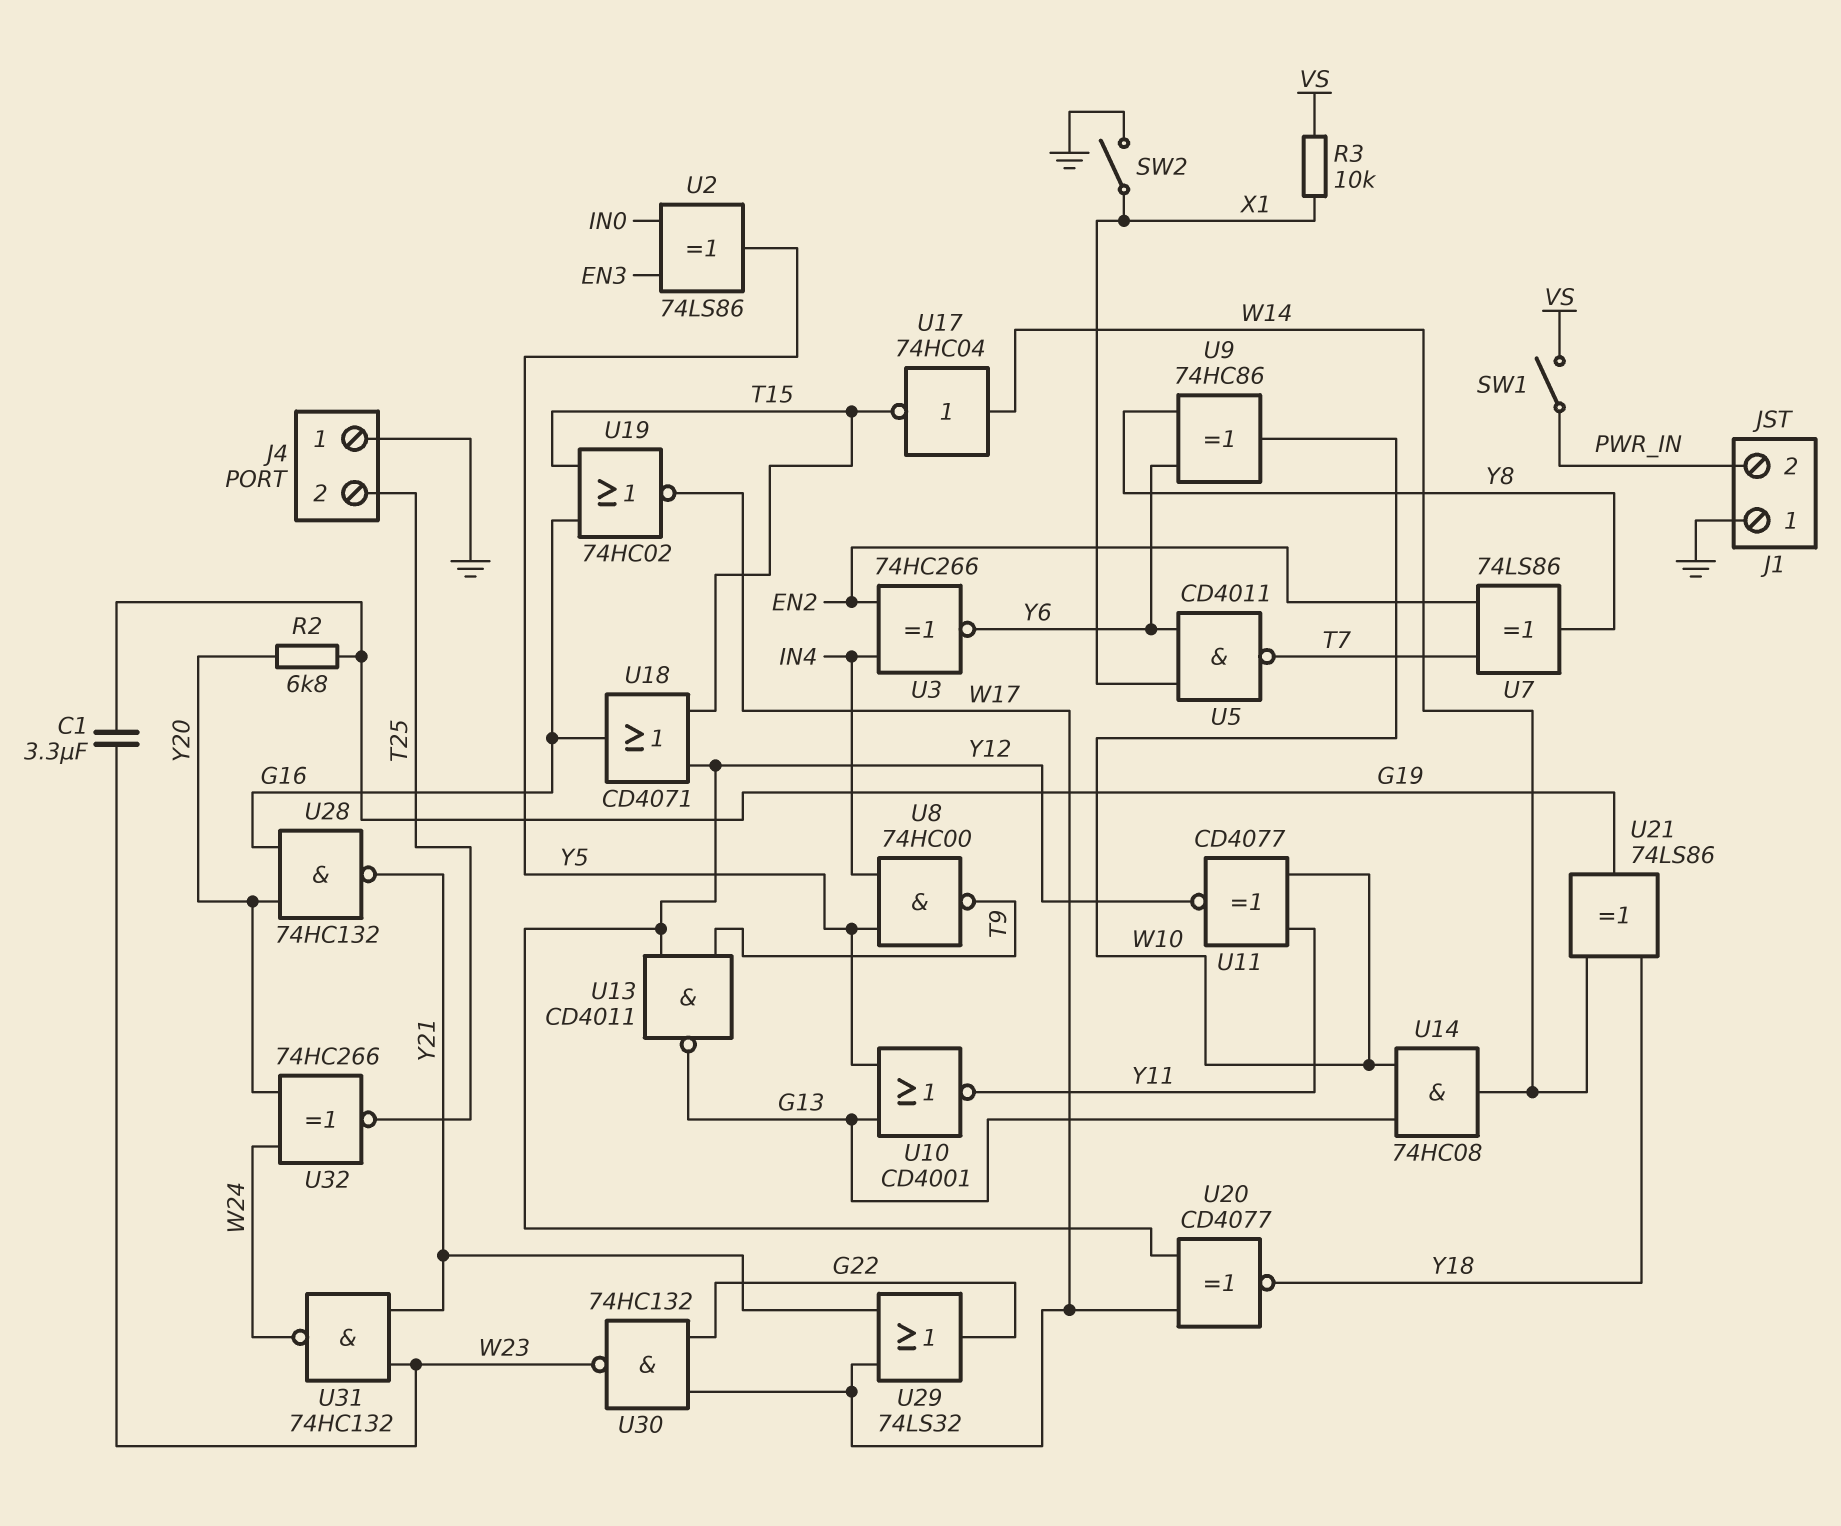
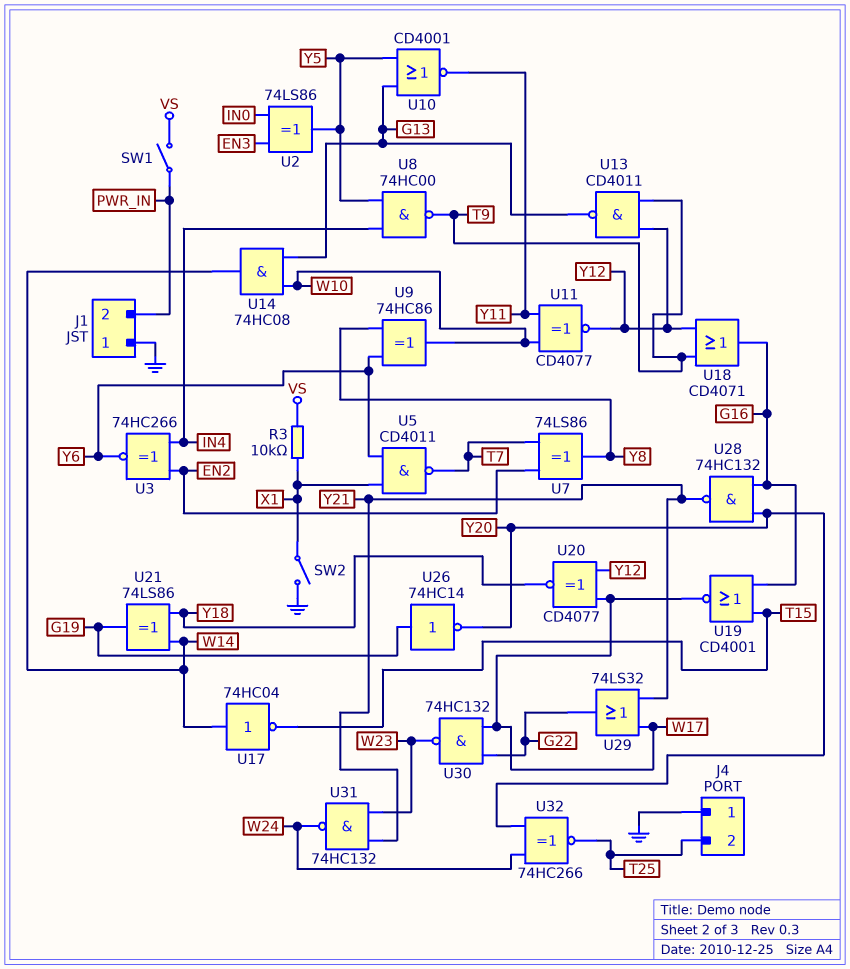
C1: 3.3uF (G19, W23) -> none
R2: 6.8k (G19, Y20) -> none
U18: OR CD4071 (in T15, in Y12, out G16) -> OR CD4071 (in T9, in Y12, out G16)
U19: NOR 74HC02 (in G16, in T15, out W17) -> NOR CD4001 (in G16, in T15, out W17)
U26: none -> NOT 74HC14 (in G19, out Y20)

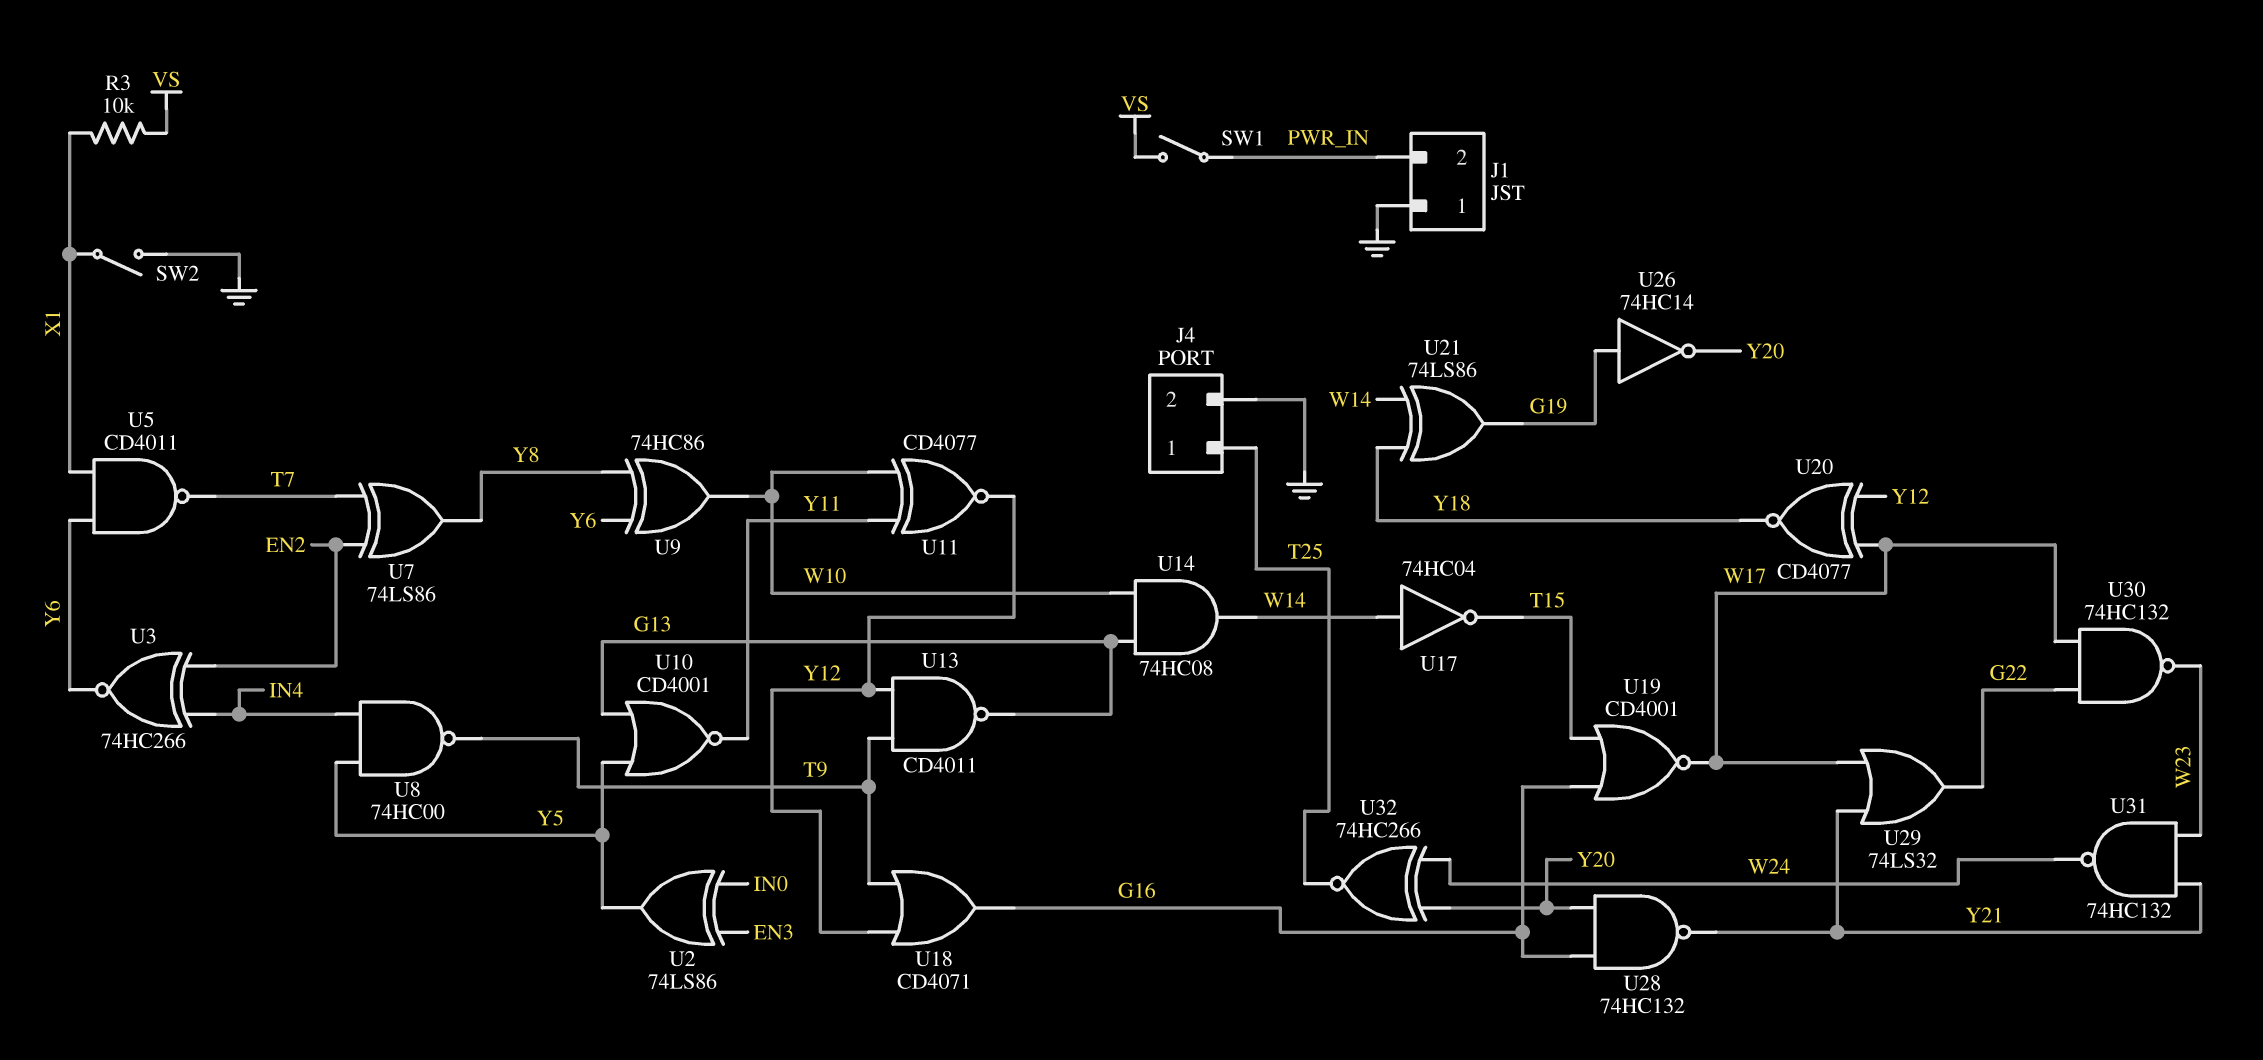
J4 pin 1: GND -> T25
J4 pin 2: T25 -> GND

